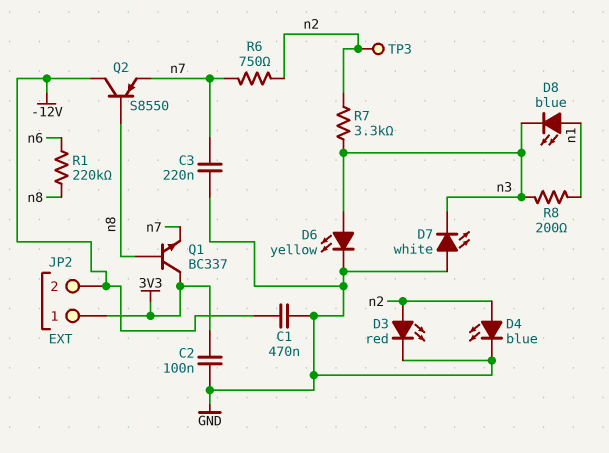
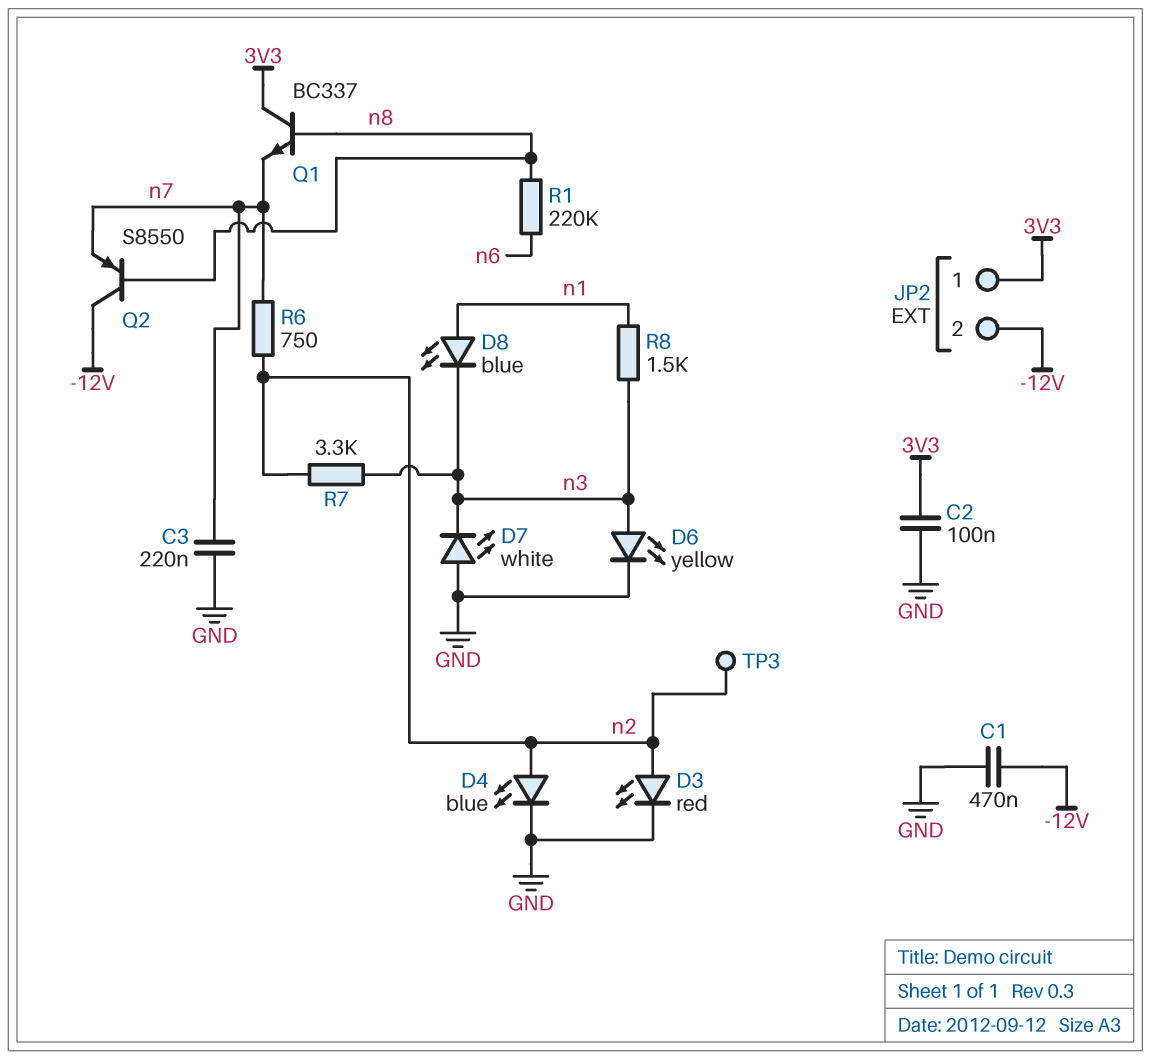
R8: 200 (n1, n3) -> 1.5k (n1, n3)

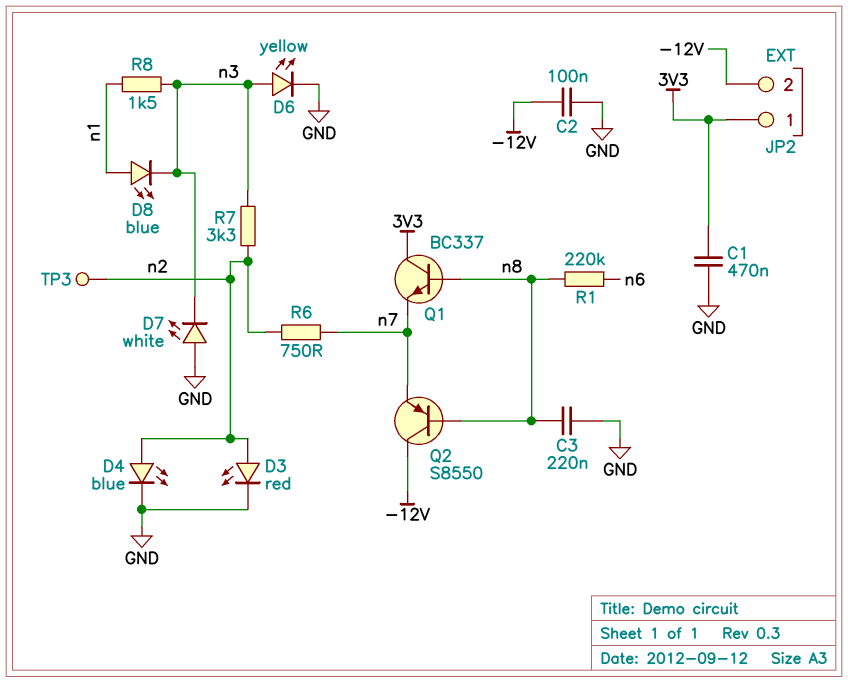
C1: 470nF (-12V, GND) -> 470nF (3V3, GND)
C2: 100nF (3V3, GND) -> 100nF (-12V, GND)
C3: 220nF (GND, n7) -> 220nF (GND, n8)

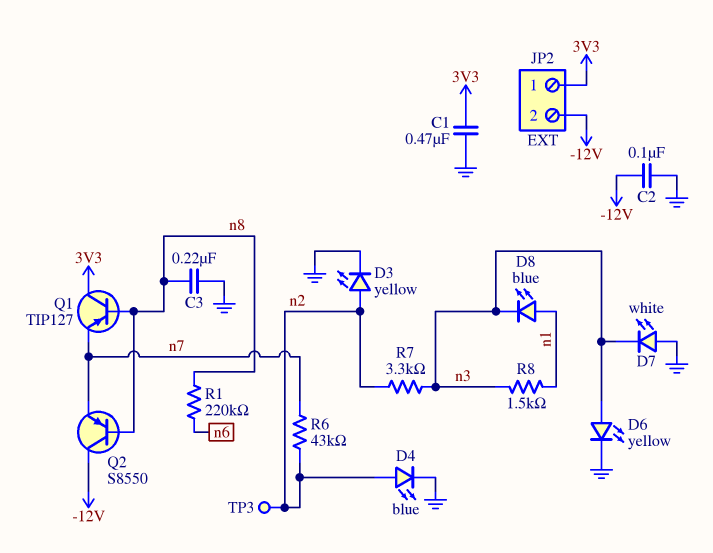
D3: LED red (A n2, K GND) -> LED yellow (A n2, K GND)
Q1: NPN BC337 (B n8, C 3V3, E n7) -> PNP TIP127 (B n8, C 3V3, E n7)
R6: 750 (n2, n7) -> 43k (n2, n7)

